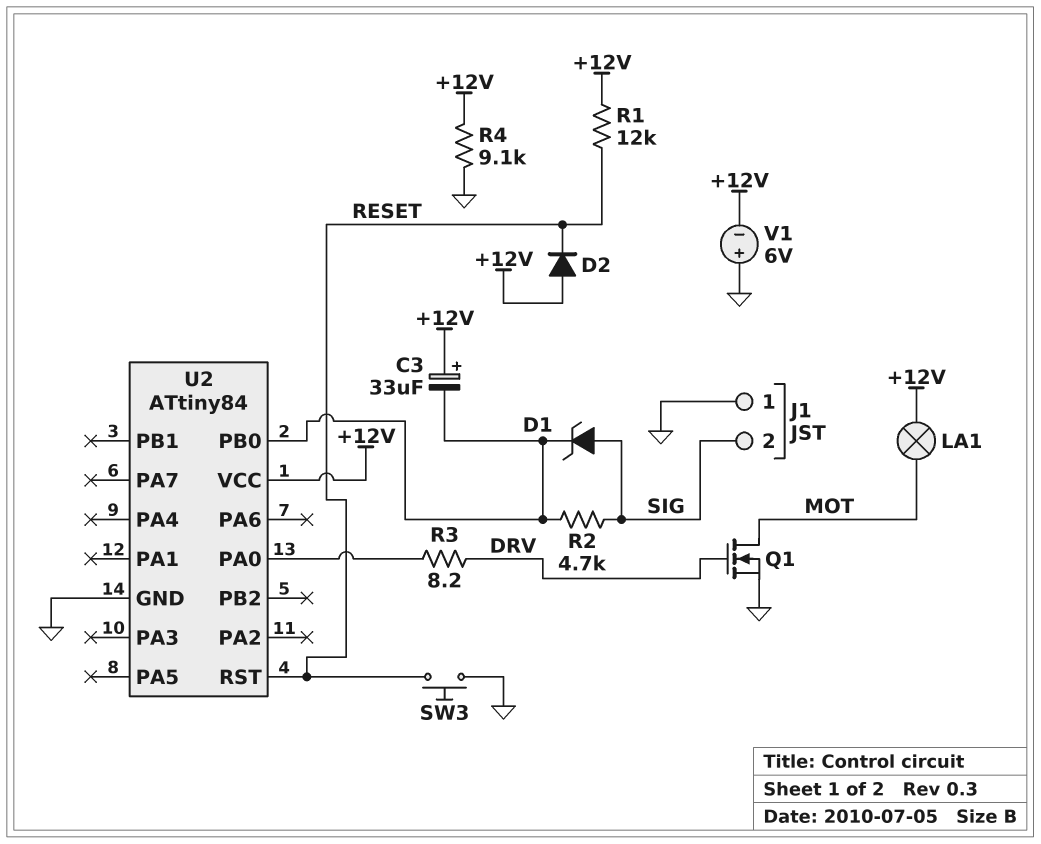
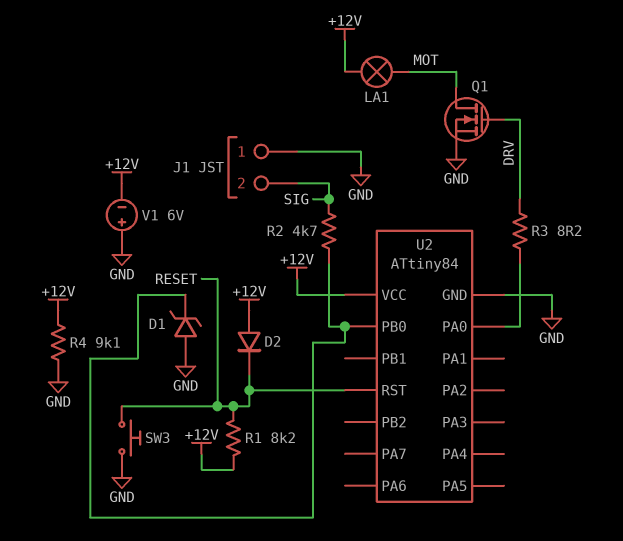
C3: 33uF (plus +12V, minus U2/PB0) -> none
D1: zener (A SIG, K U2/PB0) -> zener (A GND, K U2/PB0)
R1: 12k (+12V, RESET) -> 8.2k (+12V, RESET)

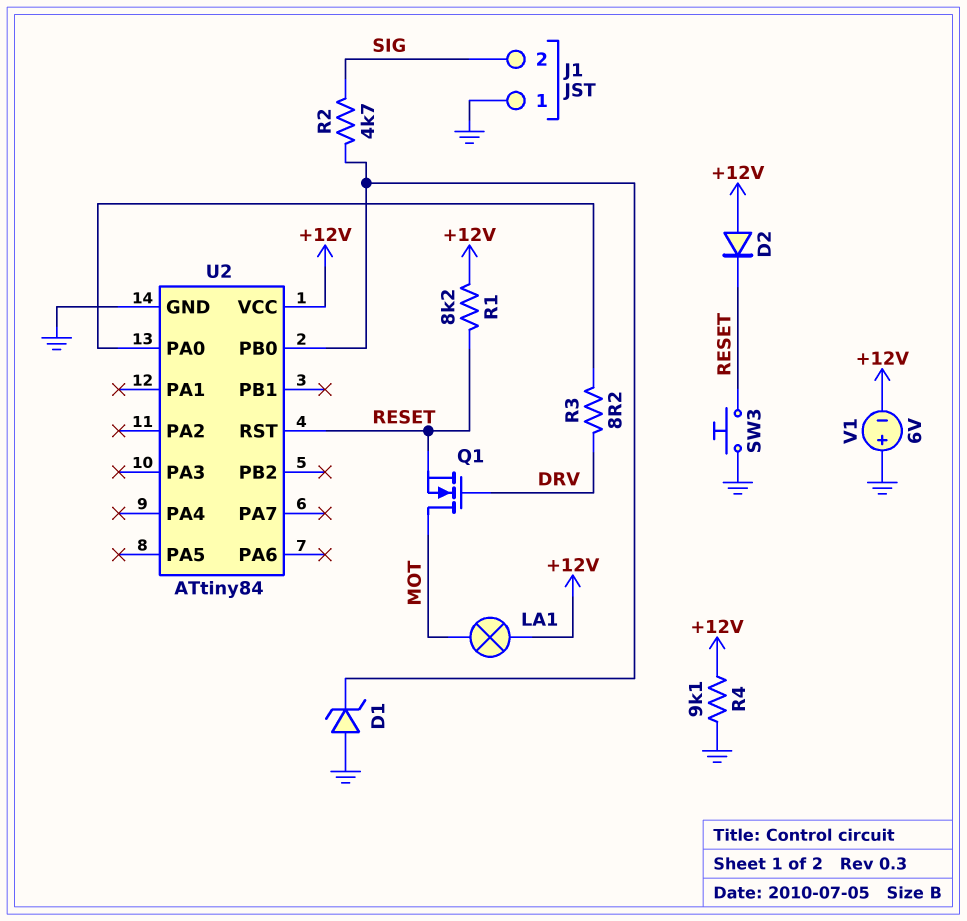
Q1: NMOS (G DRV, D MOT, S GND) -> NMOS (G DRV, D MOT, S RESET)

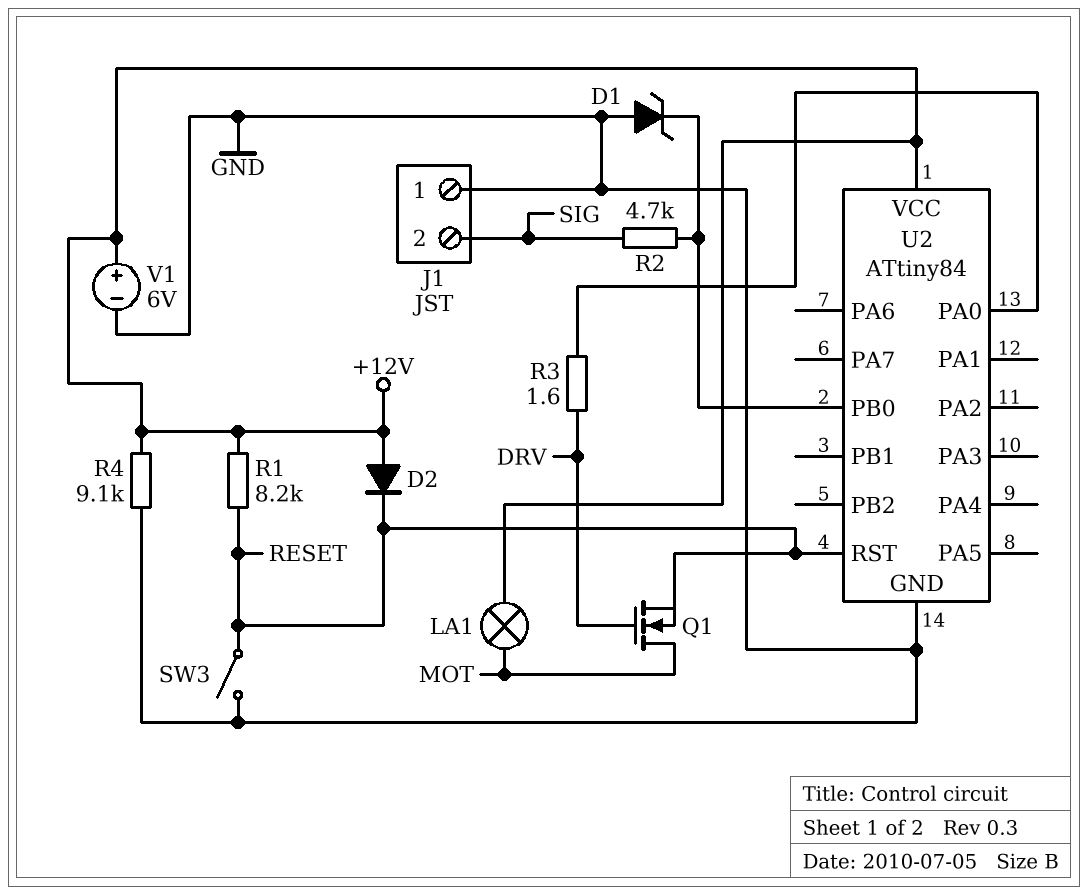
R3: 8.2 (DRV, U2/PA0) -> 1.6 (DRV, U2/PA0)
SW3: button (GND, RESET) -> switch (GND, RESET)
V1: 6V (plus GND, minus +12V) -> 6V (plus +12V, minus GND)

